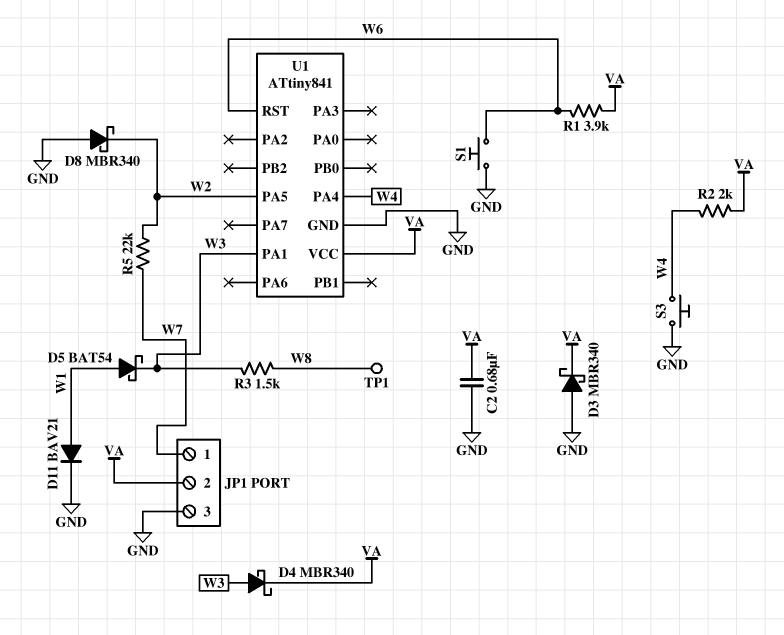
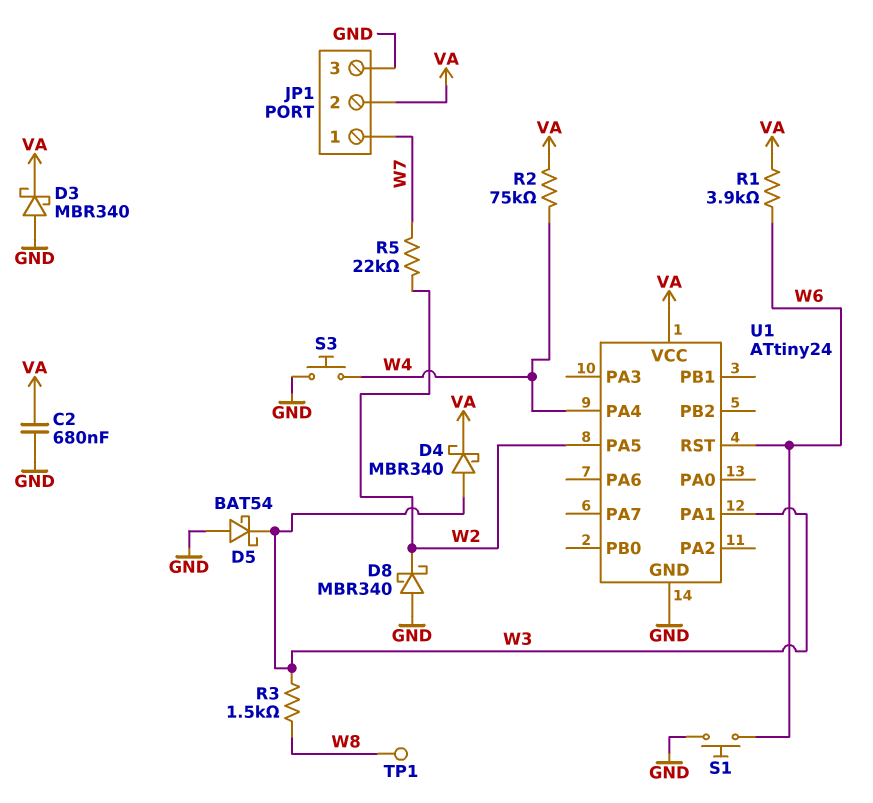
D5: schottky BAT54 (A W1, K W3) -> schottky BAT54 (A GND, K W3)
D11: diode BAV21 (A W1, K GND) -> none
R2: 2k (VA, W4) -> 75k (VA, W4)
U1: ATtiny841 -> ATtiny24

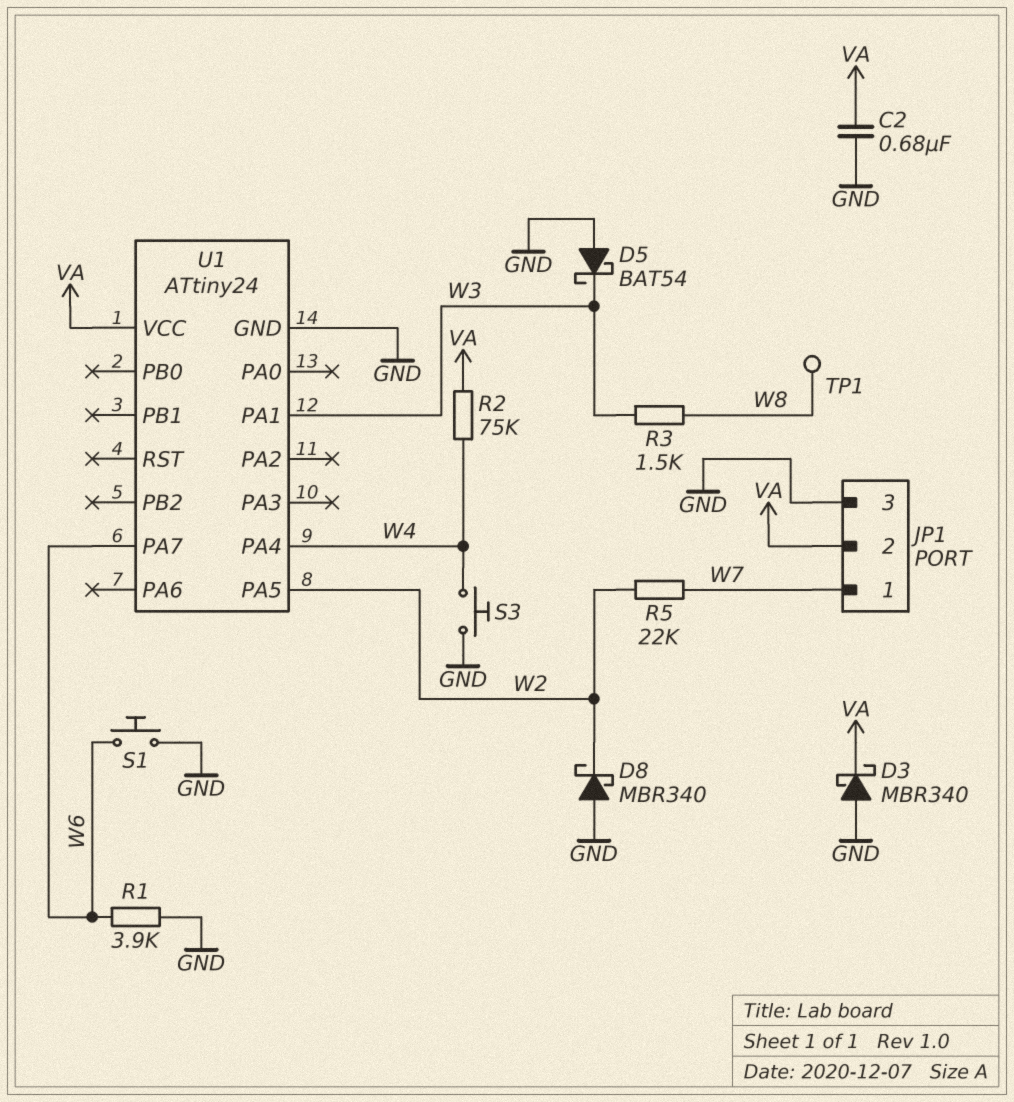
D4: schottky MBR340 (A W3, K VA) -> none
R1: 3.9k (VA, W6) -> 3.9k (GND, W6)
U1 pin PA7: none -> W6
U1 pin RST: W6 -> none

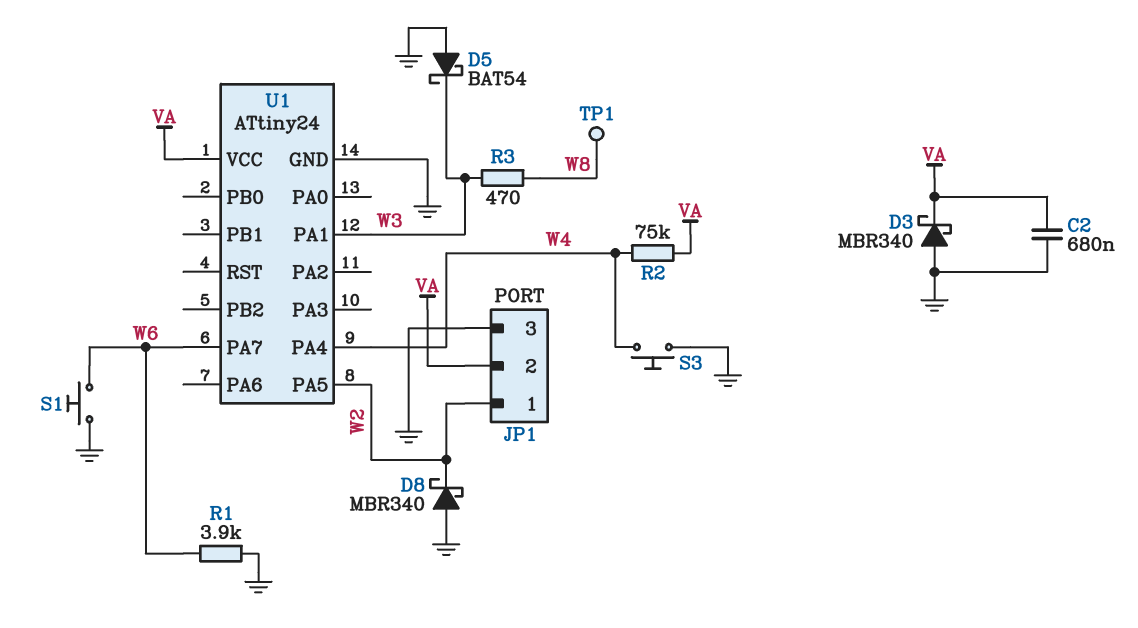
JP1 pin 1: W7 -> W2
R3: 1.5k (W3, W8) -> 470 (W3, W8)
R5: 22k (W2, W7) -> none

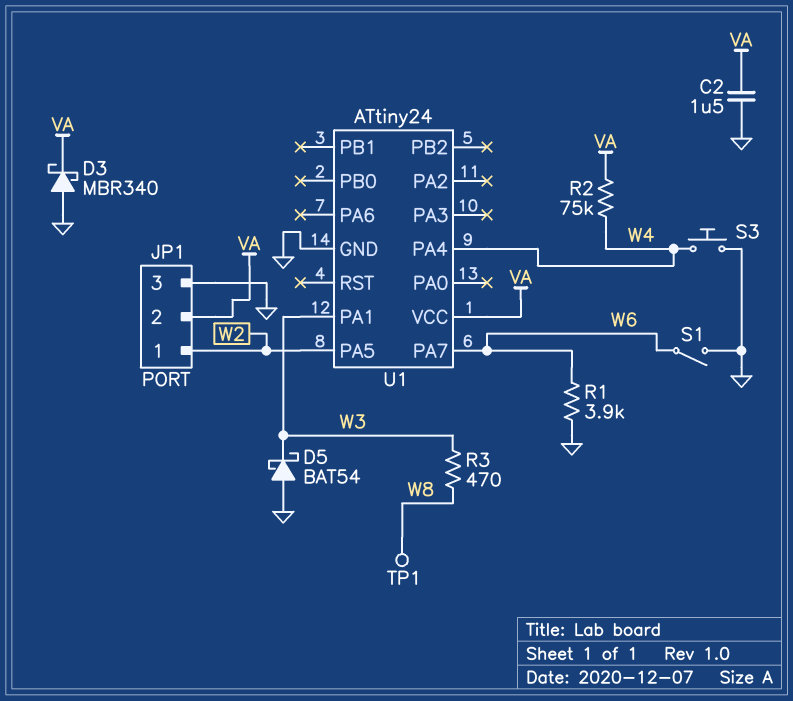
C2: 680nF (GND, VA) -> 1.5uF (GND, VA)
D8: schottky MBR340 (A GND, K W2) -> none
S1: button (GND, W6) -> switch (GND, W6)

